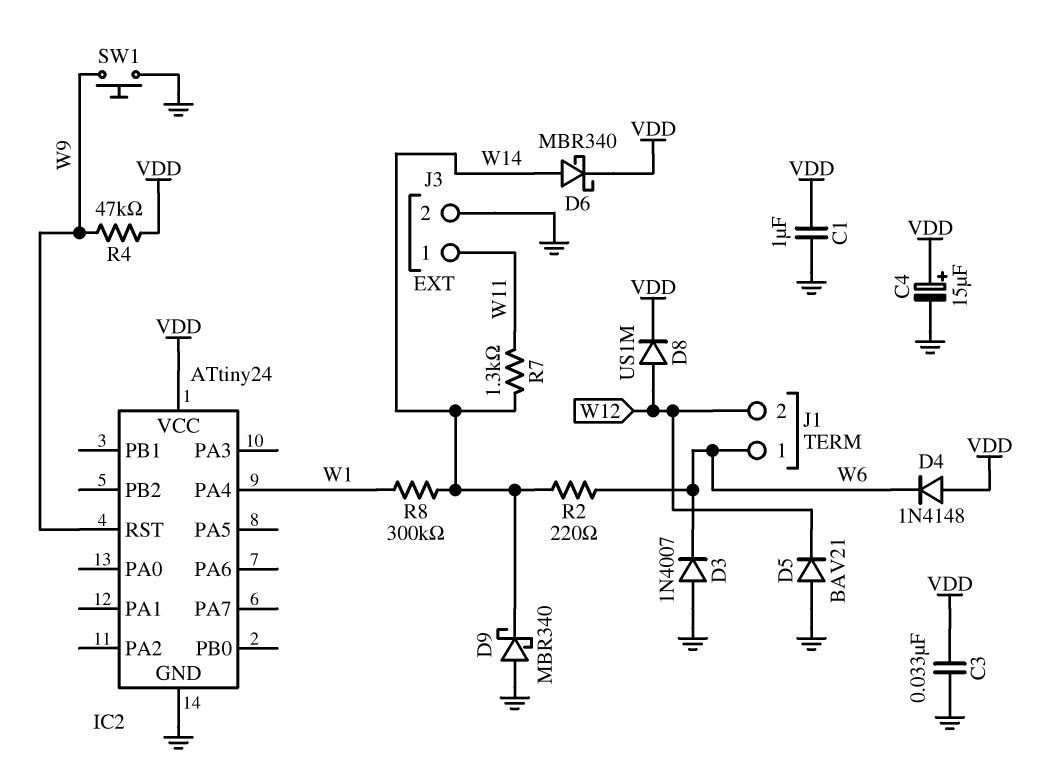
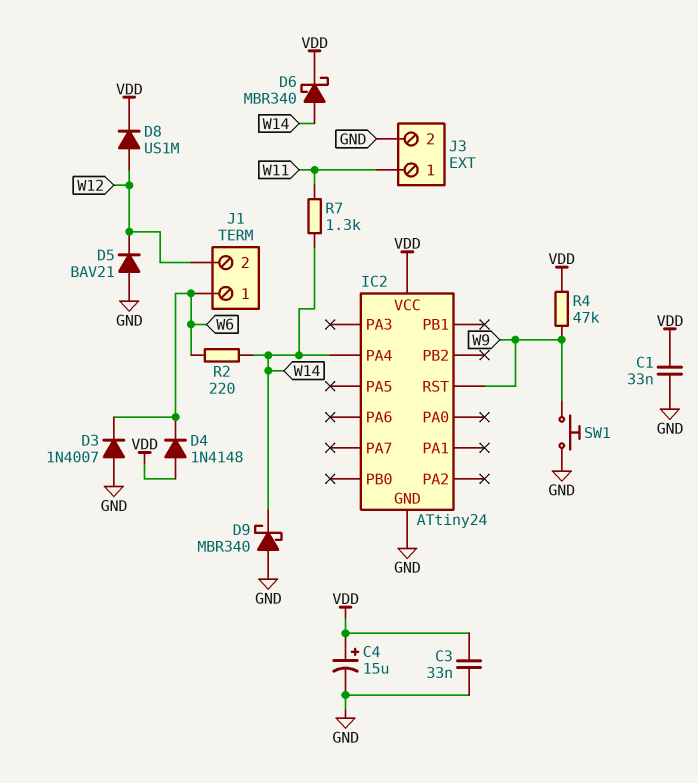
C1: 1uF (GND, VDD) -> 33nF (GND, VDD)
IC2 pin PA4: W1 -> W14
R8: 300k (W1, W14) -> none

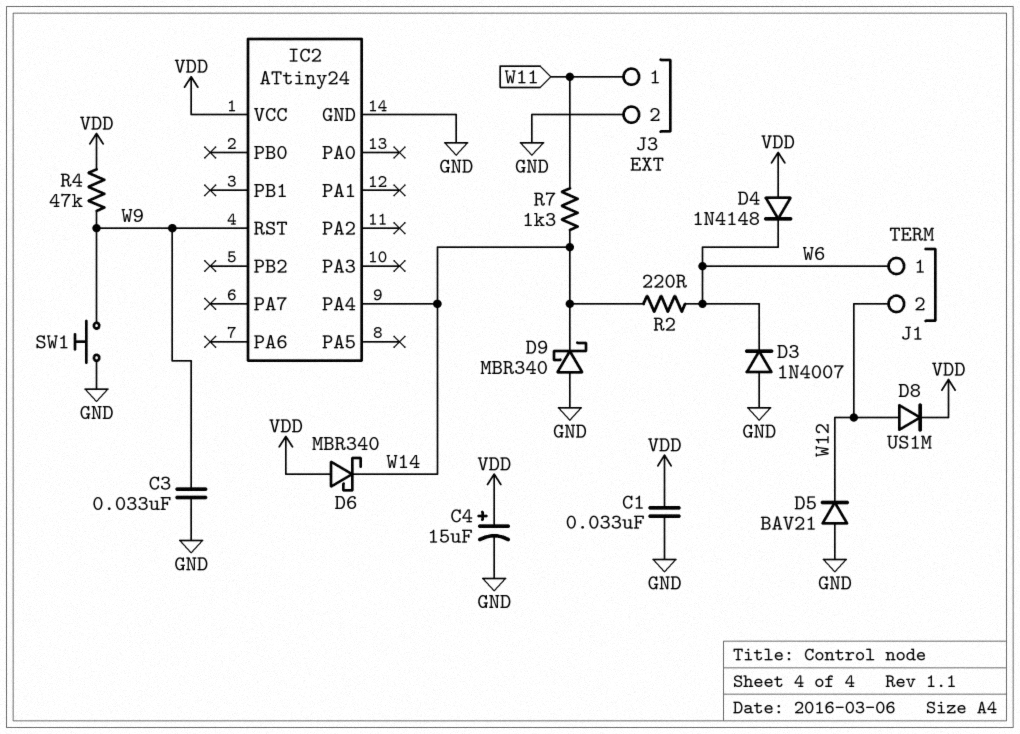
C3: 33nF (GND, VDD) -> 33nF (GND, W9)
D6: schottky MBR340 (A W14, K VDD) -> schottky MBR340 (A VDD, K W14)

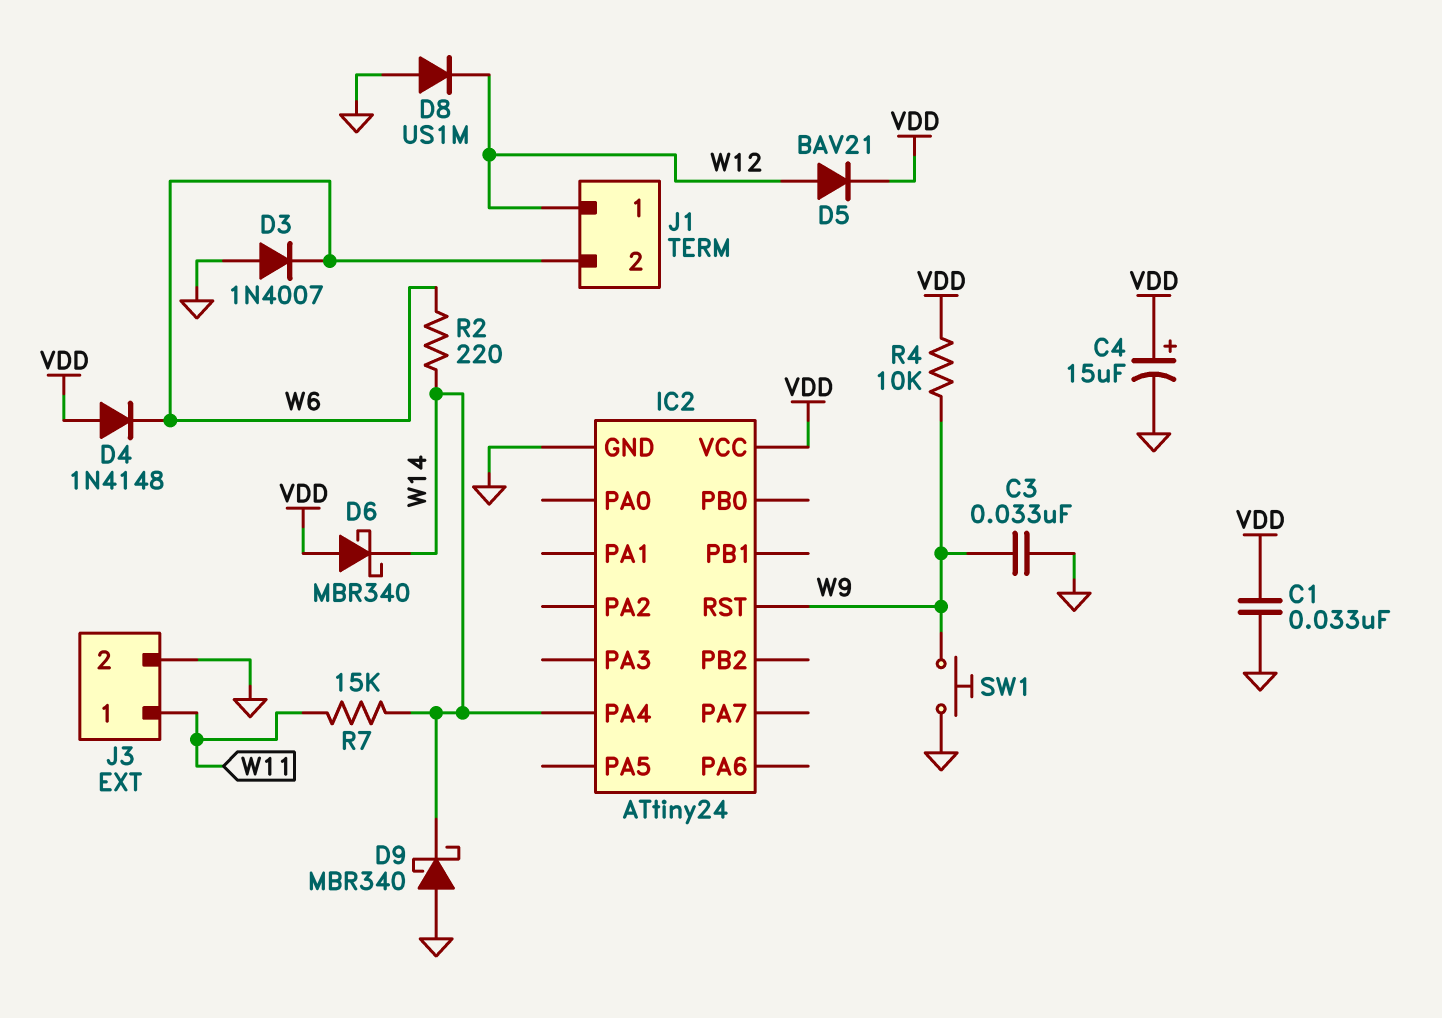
D5: diode BAV21 (A GND, K W12) -> diode BAV21 (A W12, K VDD)
D8: diode US1M (A W12, K VDD) -> diode US1M (A GND, K W12)
J1 pin 1: W6 -> W12
J1 pin 2: W12 -> W6
R4: 47k (VDD, W9) -> 10k (VDD, W9)
R7: 1.3k (W11, W14) -> 15k (W11, W14)

